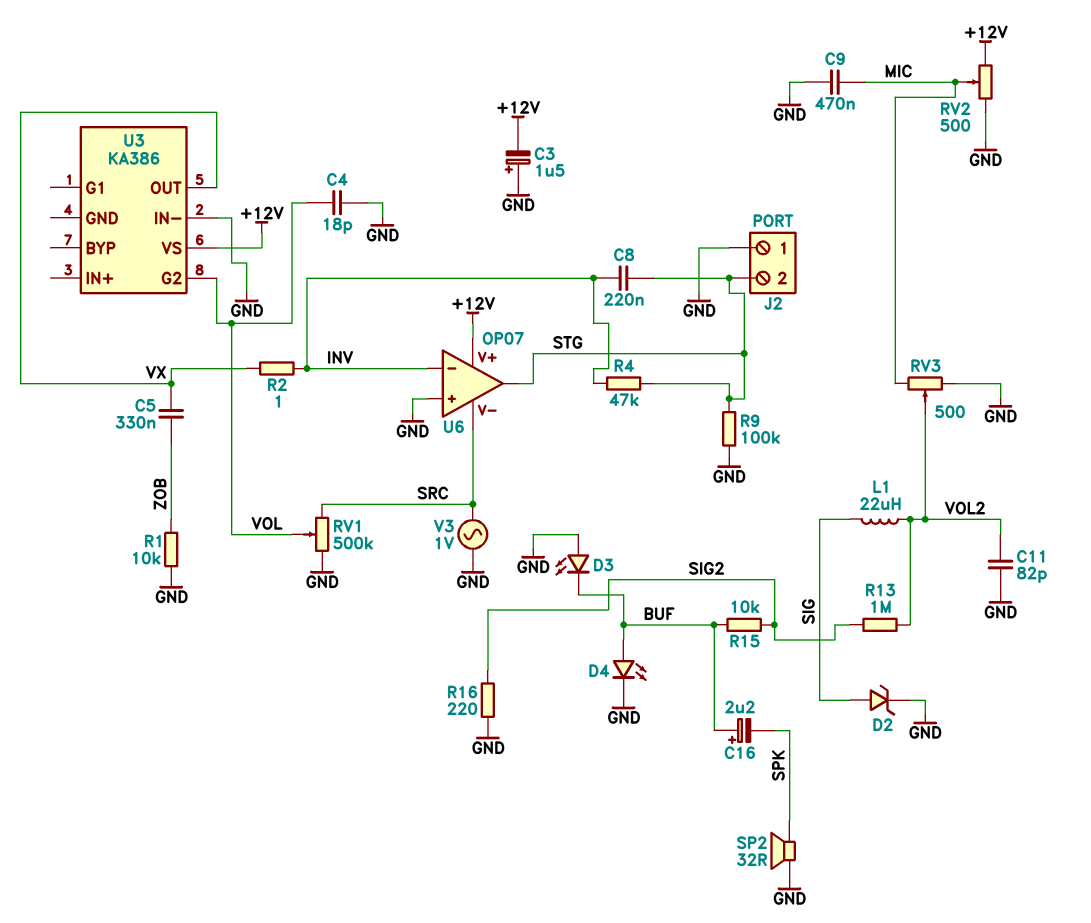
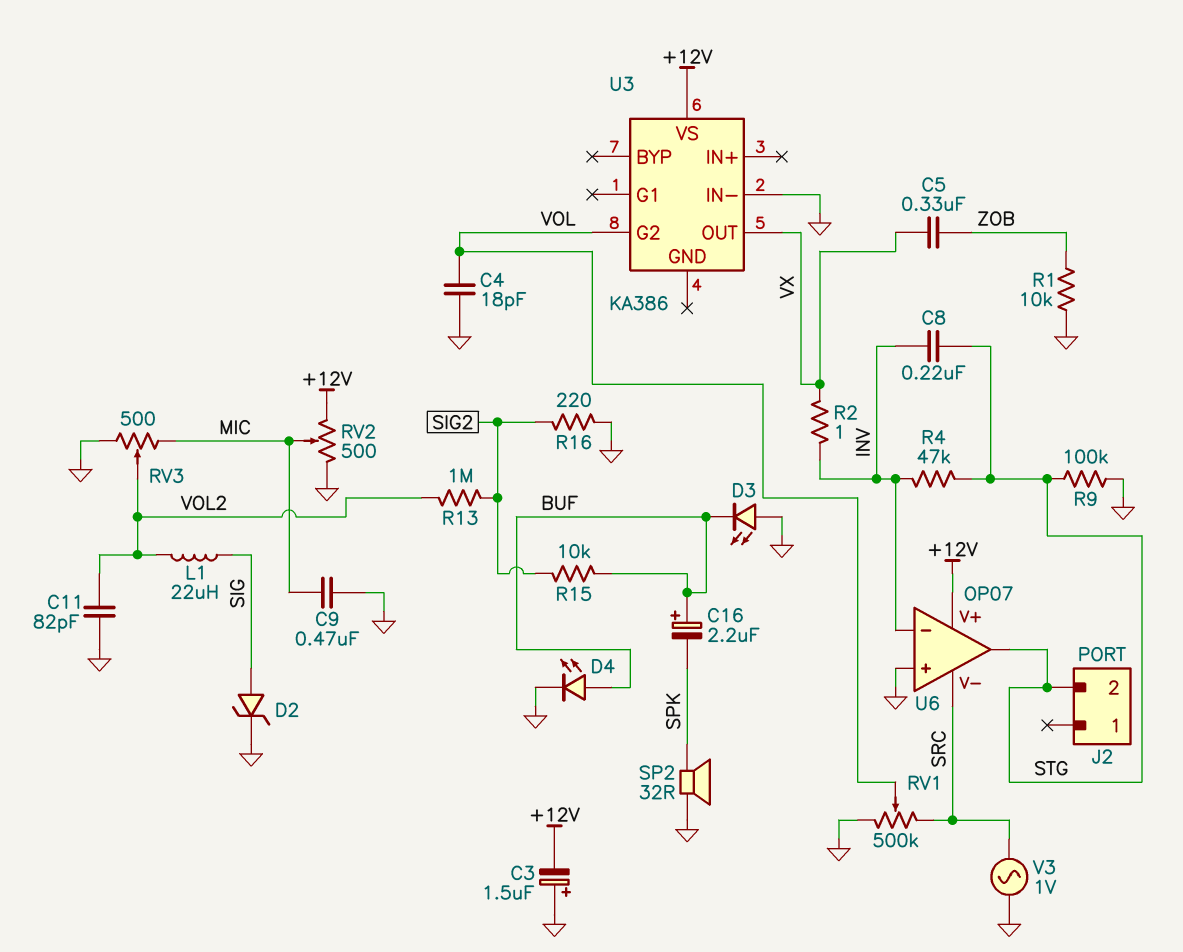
J2 pin 1: GND -> none

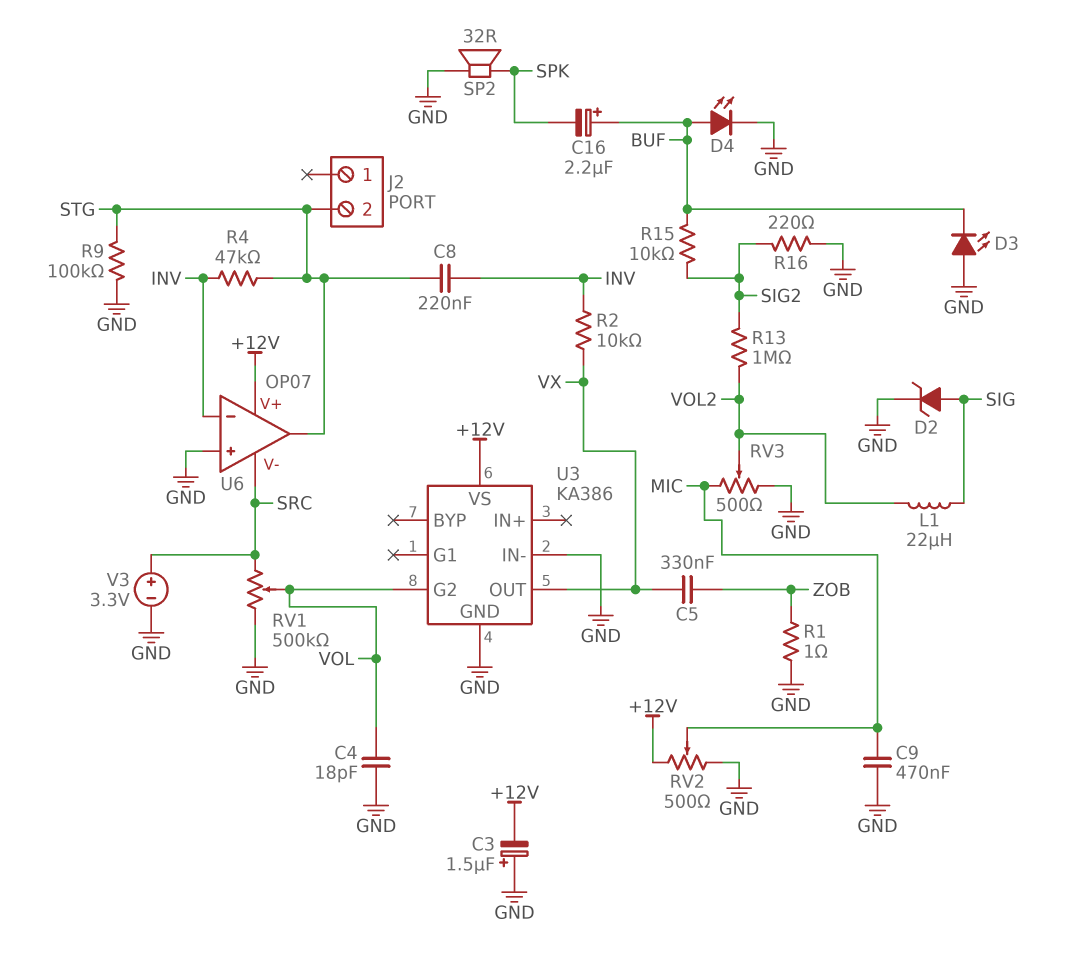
C11: 82pF (GND, VOL2) -> none
R1: 10k (GND, ZOB) -> 1 (GND, ZOB)
R2: 1 (INV, VX) -> 10k (INV, VX)
U3 pin GND: none -> GND
V3: AC 1V (GND, SRC) -> 3.3V (plus SRC, minus GND)

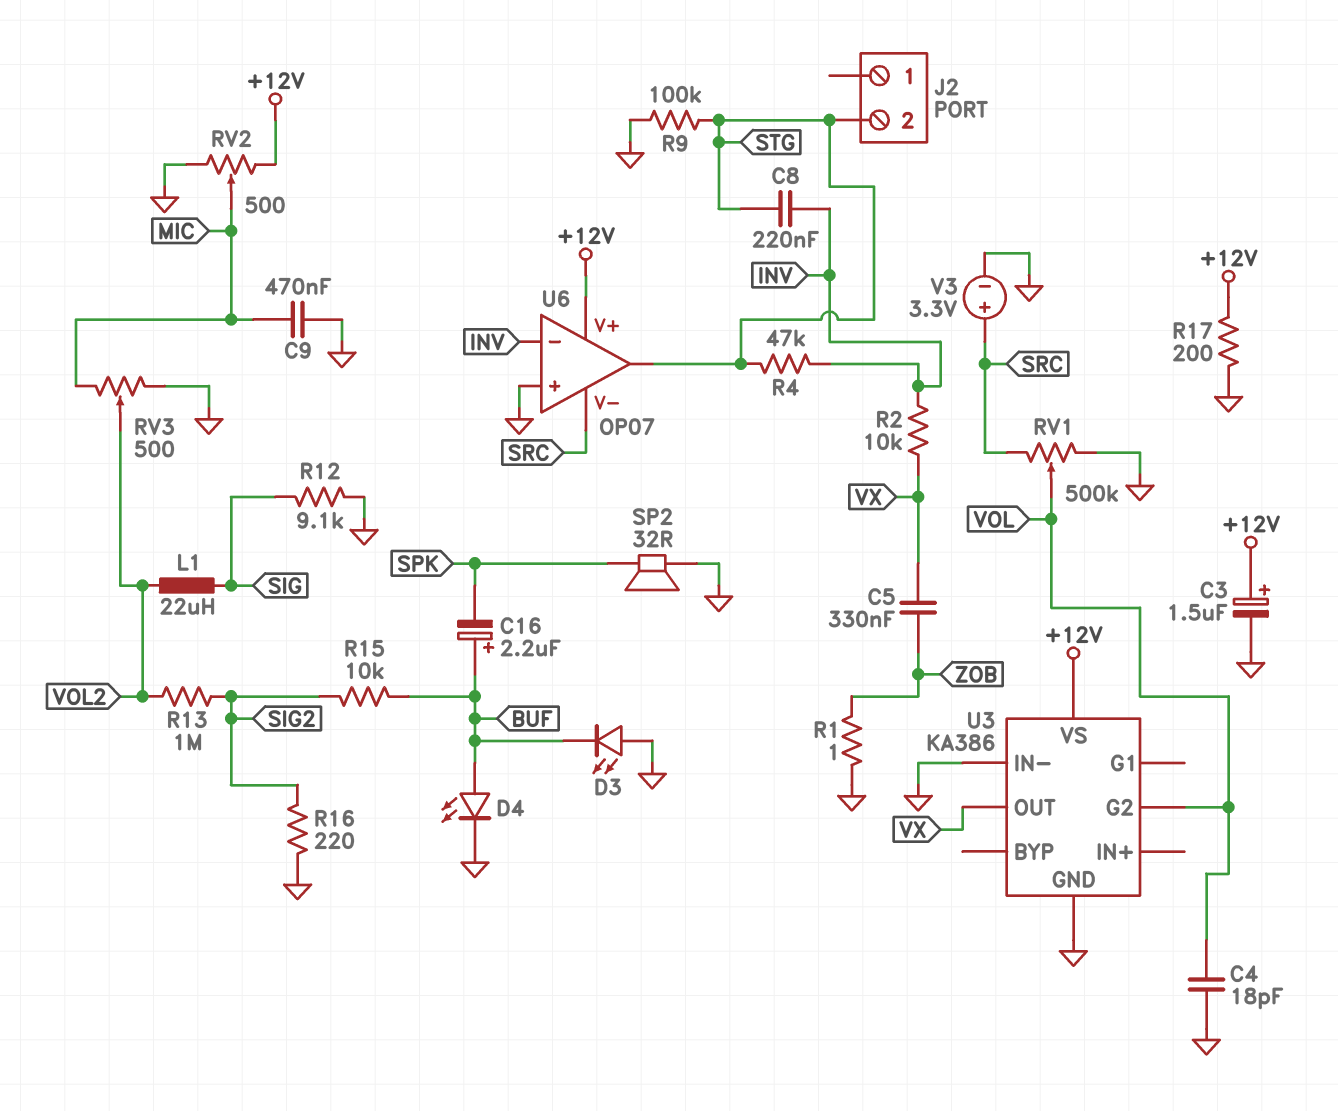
C3: 1.5uF (plus GND, minus +12V) -> 1.5uF (plus +12V, minus GND)
D2: zener (A SIG, K GND) -> none
R12: none -> 9.1k (GND, SIG)
R17: none -> 200 (+12V, GND)

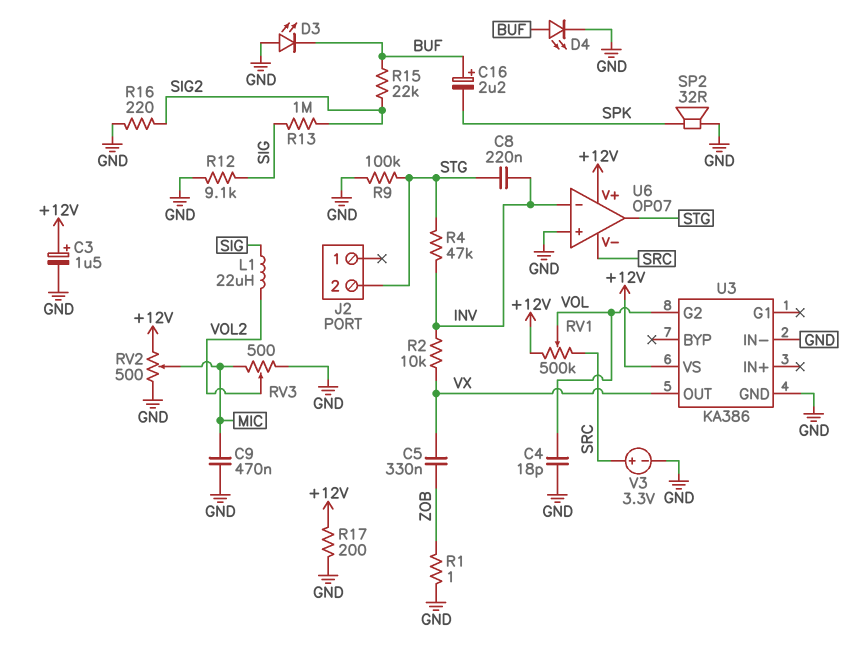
R13: 1M (SIG2, VOL2) -> 1M (SIG, SIG2)
R15: 10k (BUF, SIG2) -> 22k (BUF, SIG2)
RV1: 500k (GND, SRC, wiper VOL) -> 500k (+12V, SRC, wiper VOL)

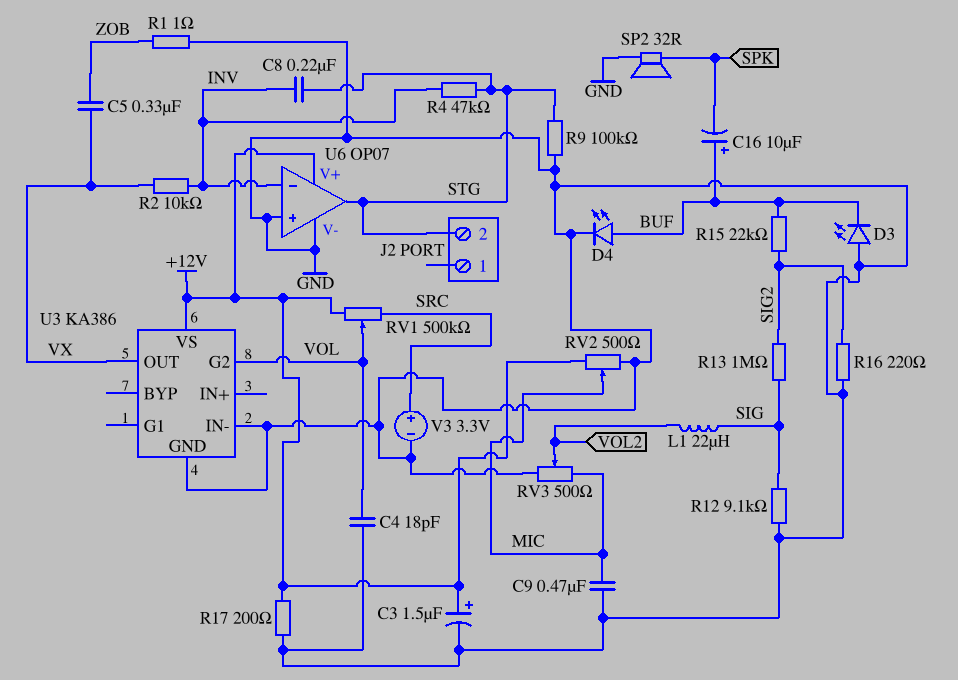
C16: 2.2uF (plus BUF, minus SPK) -> 10uF (plus BUF, minus SPK)
U6 pin V-: SRC -> GND

